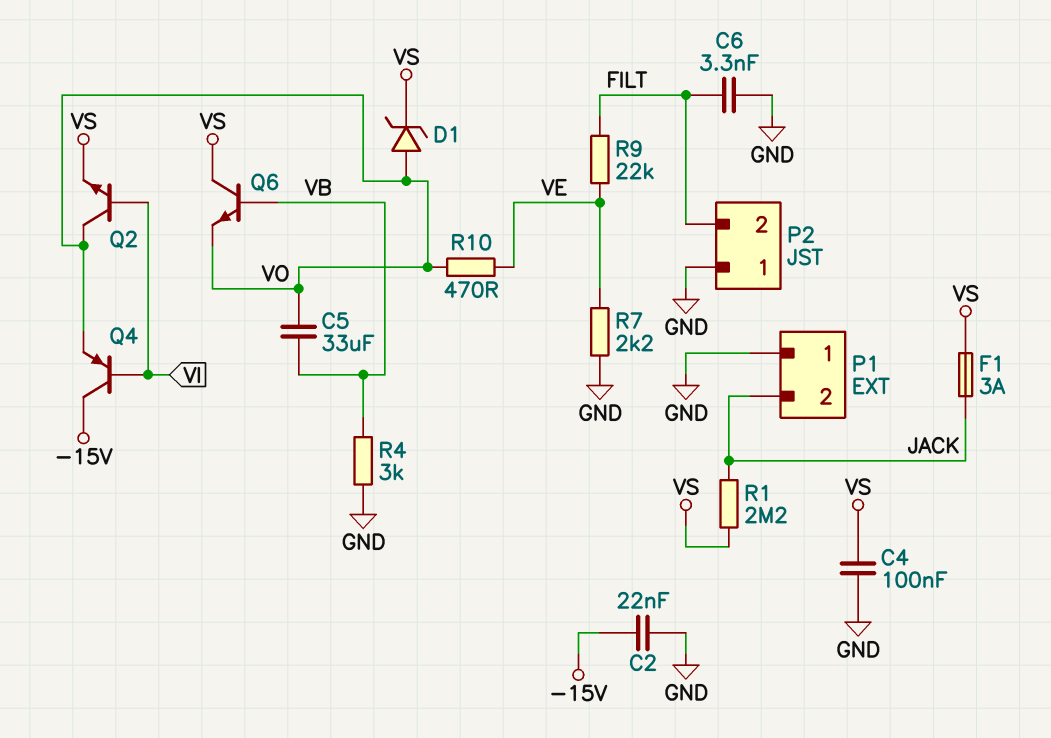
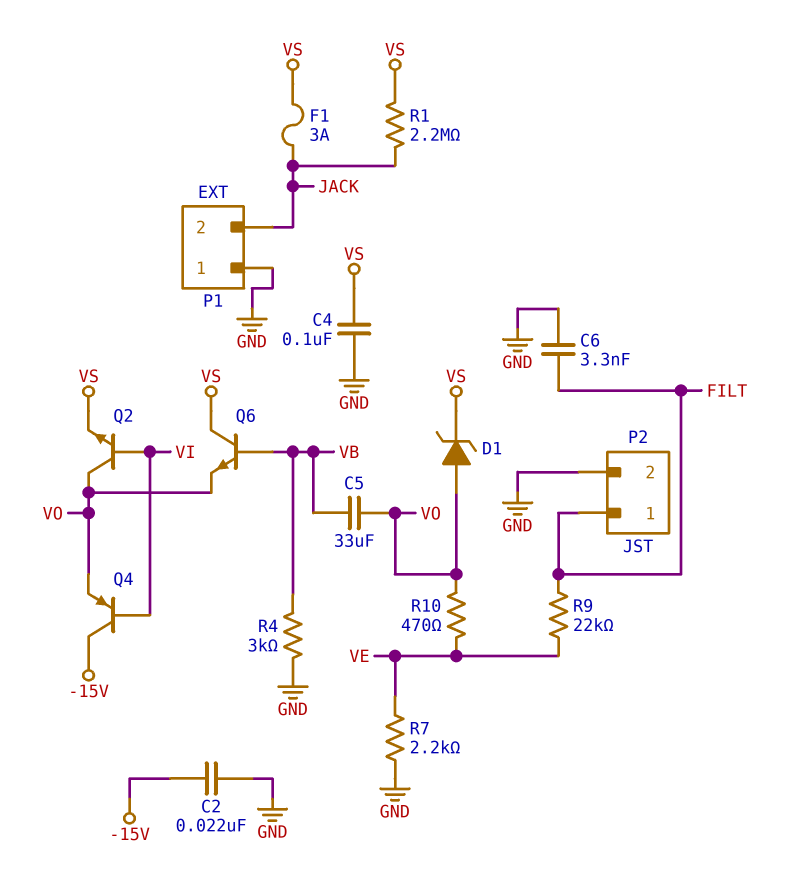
P2 pin 1: GND -> FILT
P2 pin 2: FILT -> GND

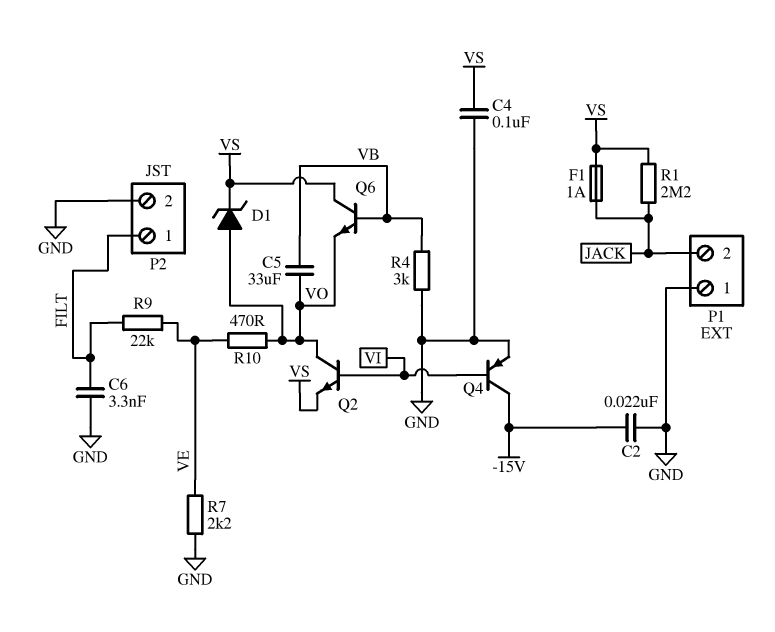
F1: 3A (JACK, VS) -> 1A (JACK, VS)
Q4: PNP (B VI, C -15V, E VO) -> PNP (B VI, C -15V, E GND)

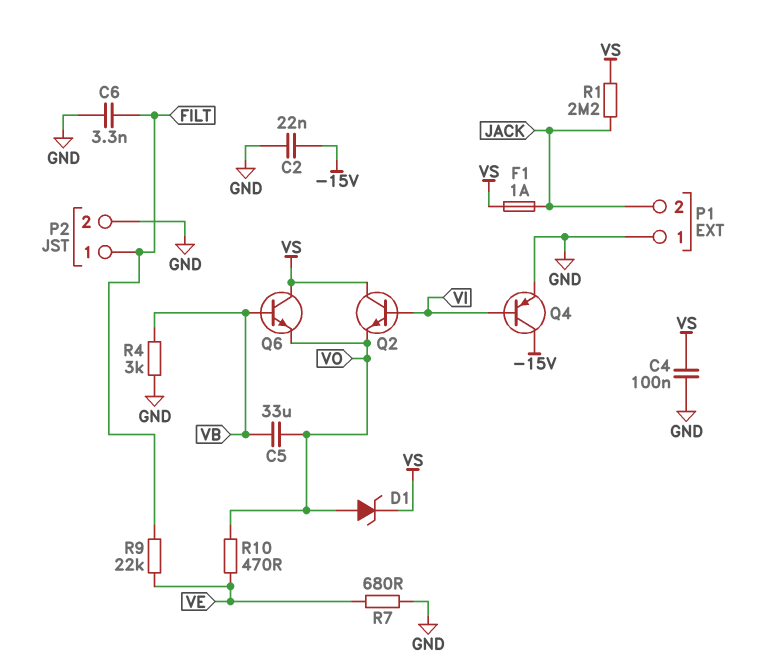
Q2: NPN (B VI, C VO, E VS) -> NPN (B VI, C VS, E VO)
R7: 2.2k (GND, VE) -> 680 (GND, VE)

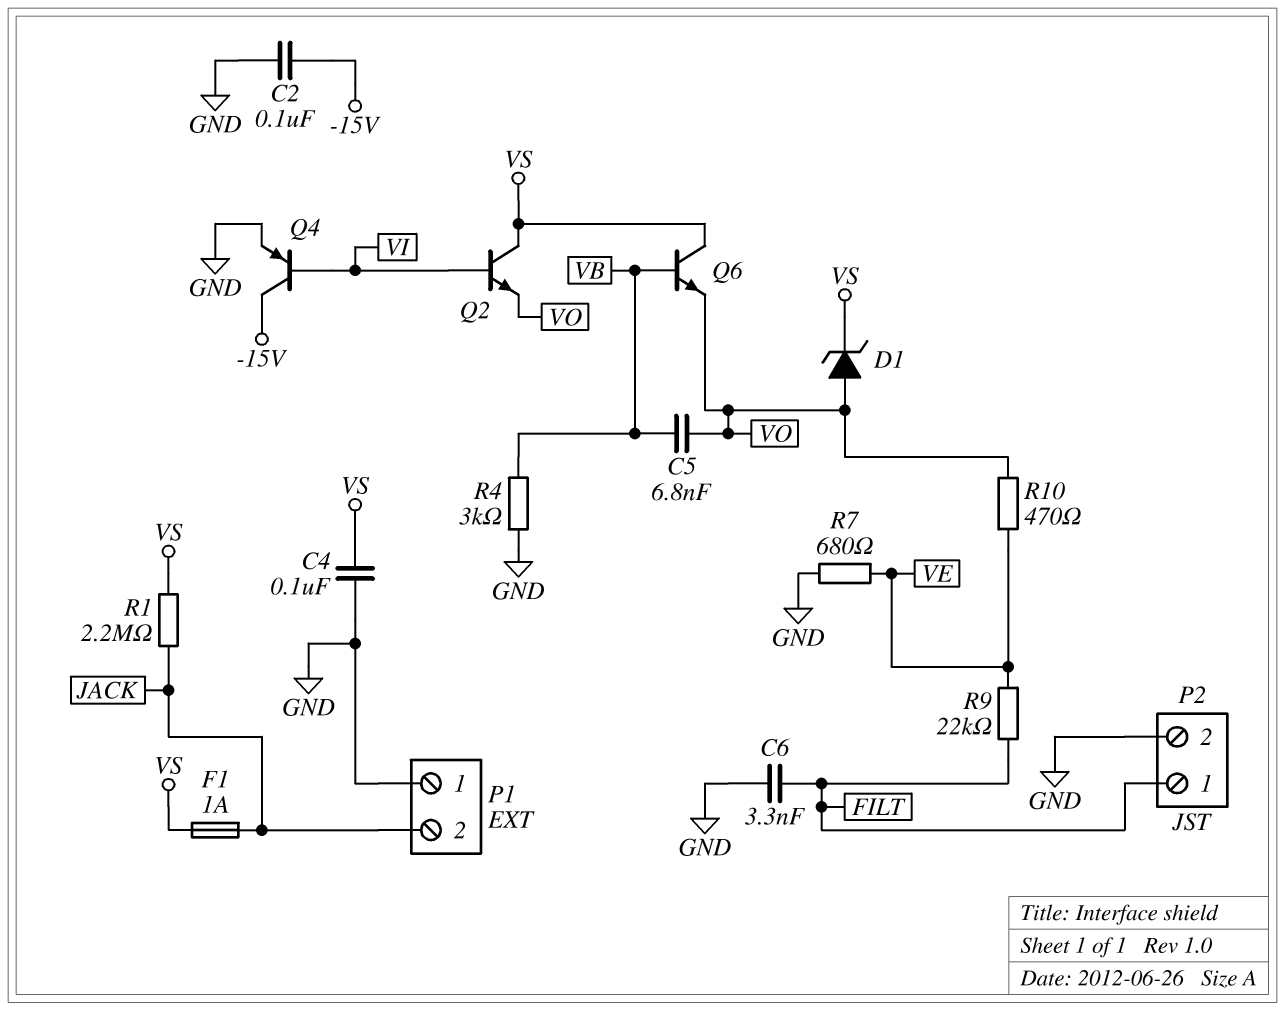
C2: 22nF (-15V, GND) -> 100nF (-15V, GND)
C5: 33uF (VB, VO) -> 6.8nF (VB, VO)

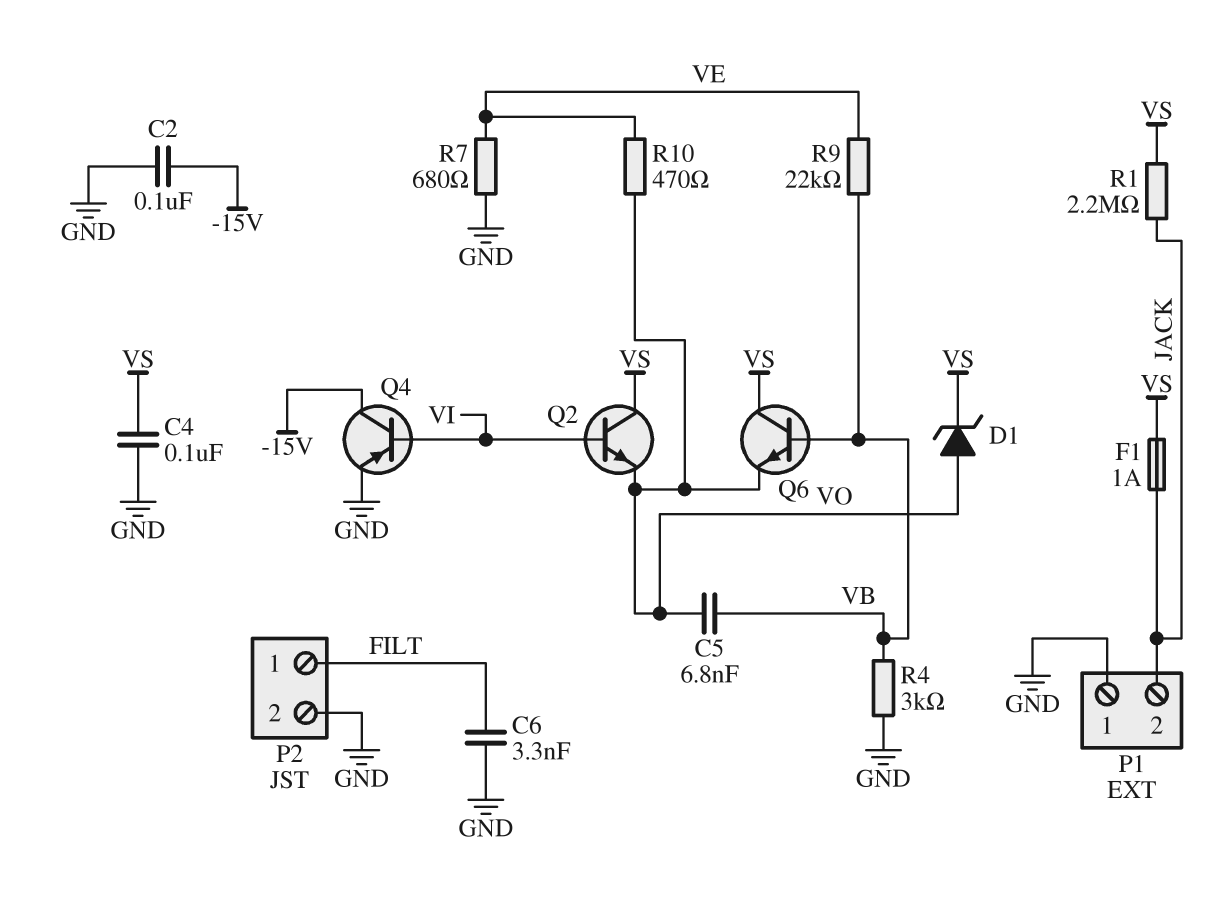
R9: 22k (FILT, VE) -> 22k (VB, VE)

